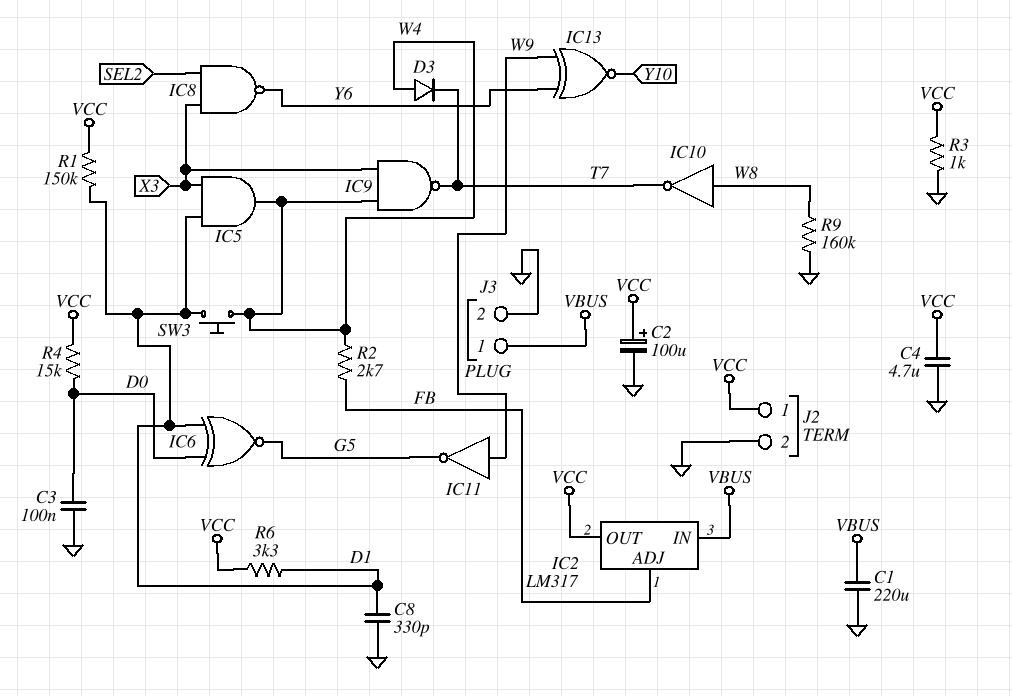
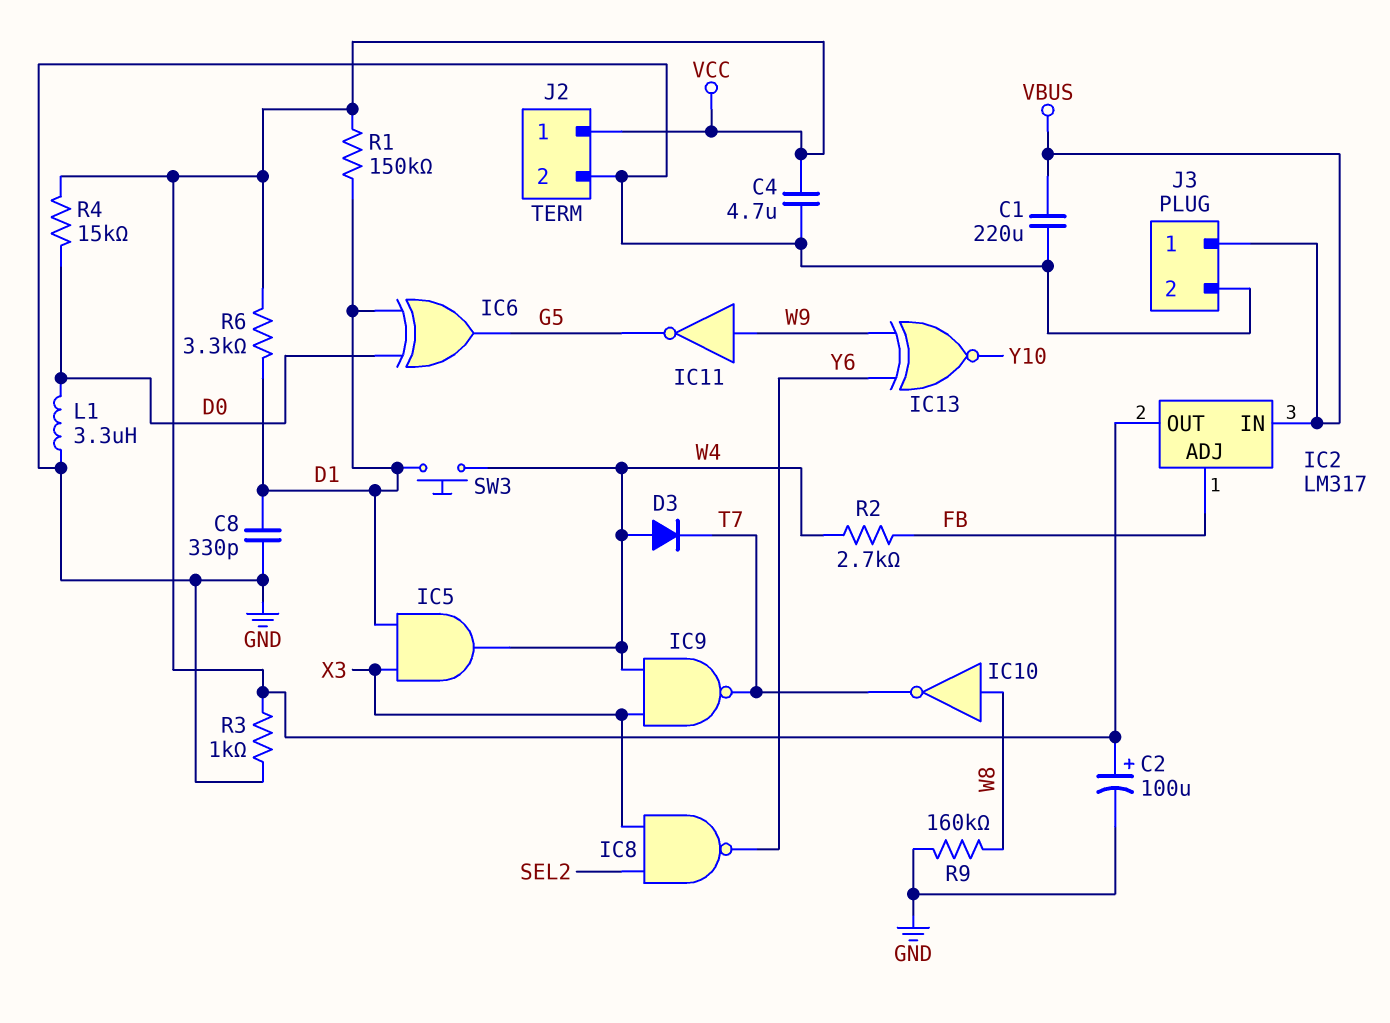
C3: 100nF (D0, GND) -> none
IC6: XNOR (in D0, in D1, out G5) -> XOR (in D0, in D1, out G5)
L1: none -> 3.3uH (D0, GND)

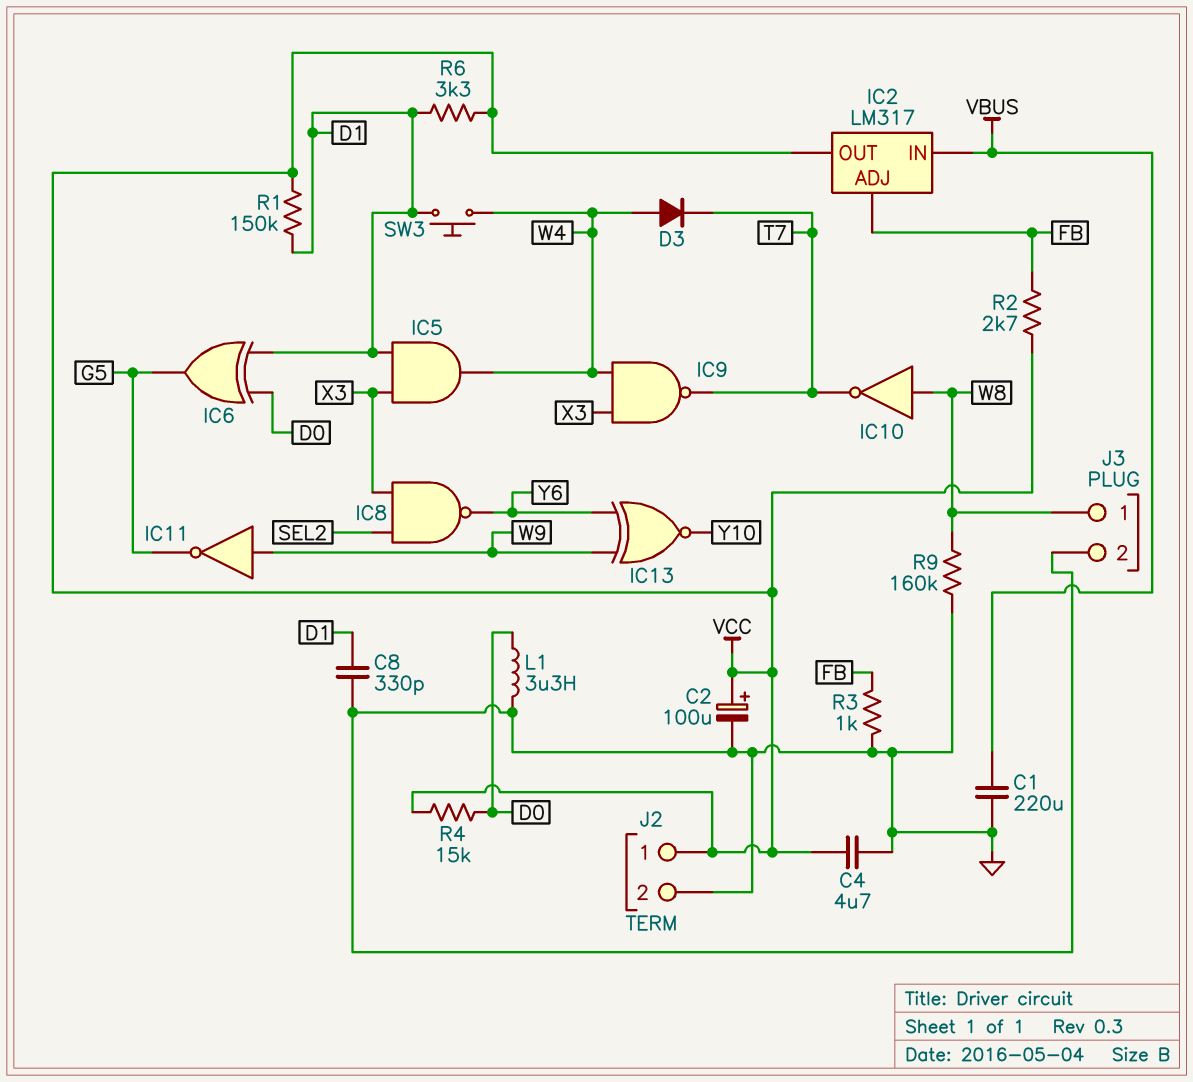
J3 pin 1: VBUS -> W8
R2: 2.7k (FB, W4) -> 2.7k (FB, VCC)
R3: 1k (GND, VCC) -> 1k (FB, GND)

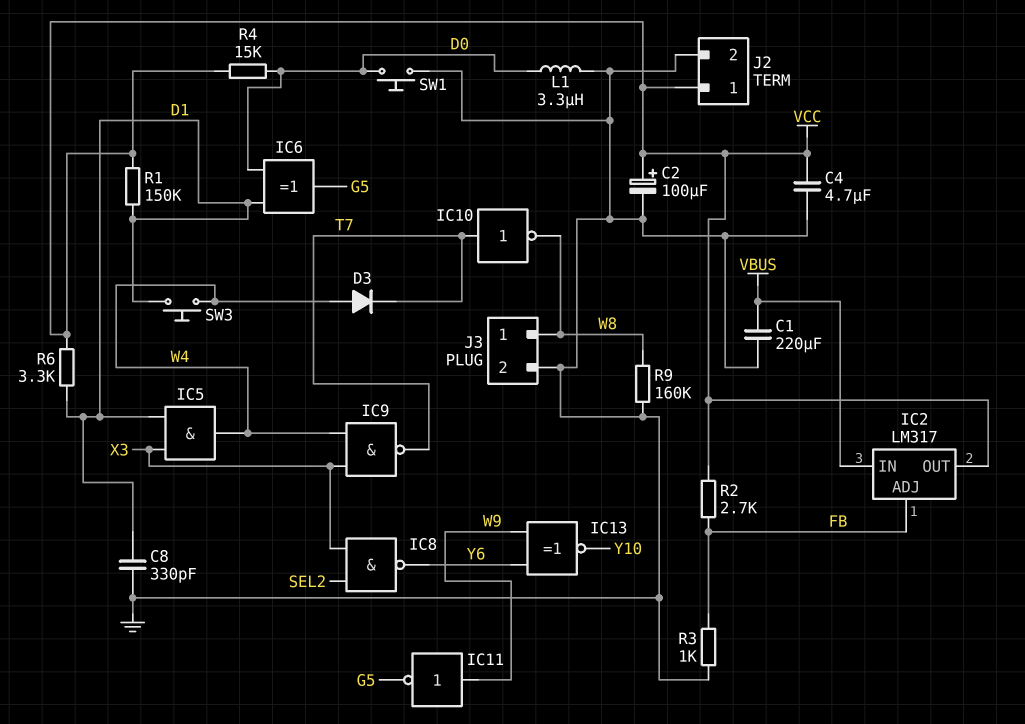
IC10: NOT (in W8, out T7) -> NOT (in T7, out W8)
SW1: none -> button (D0, GND)

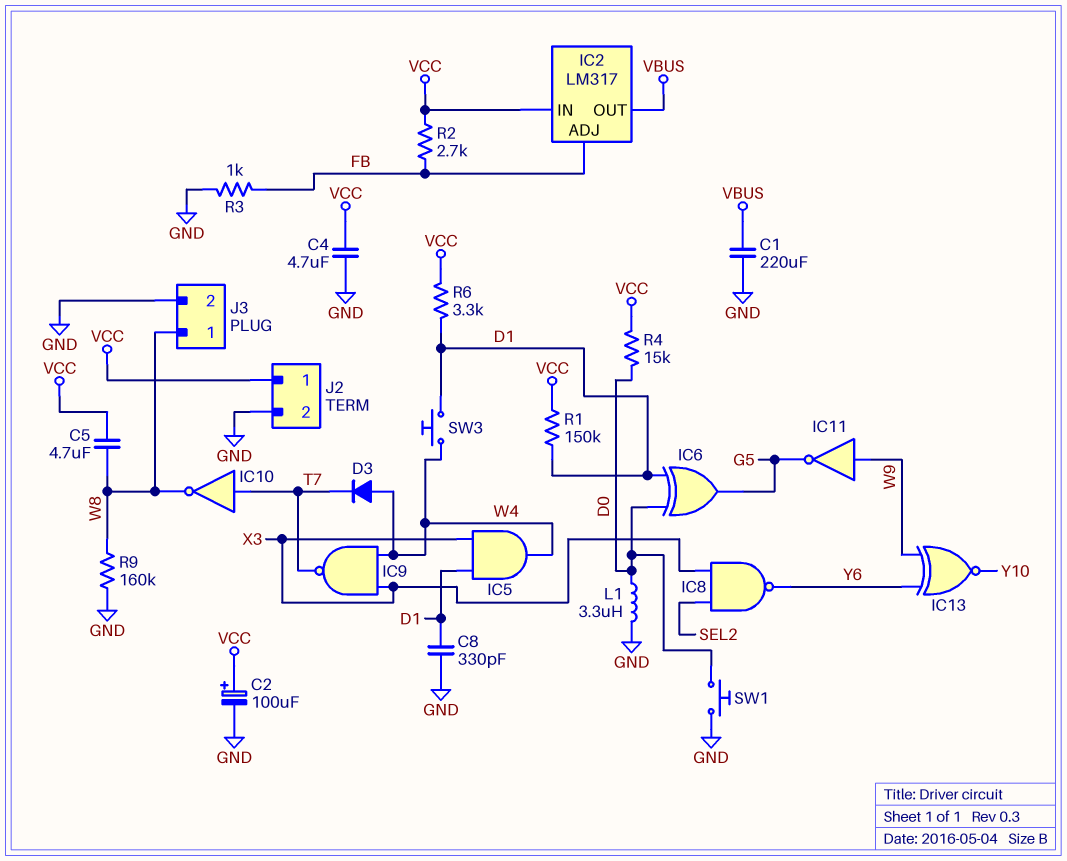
C5: none -> 4.7uF (VCC, W8)
IC2 pin IN: VBUS -> VCC
IC2 pin OUT: VCC -> VBUS

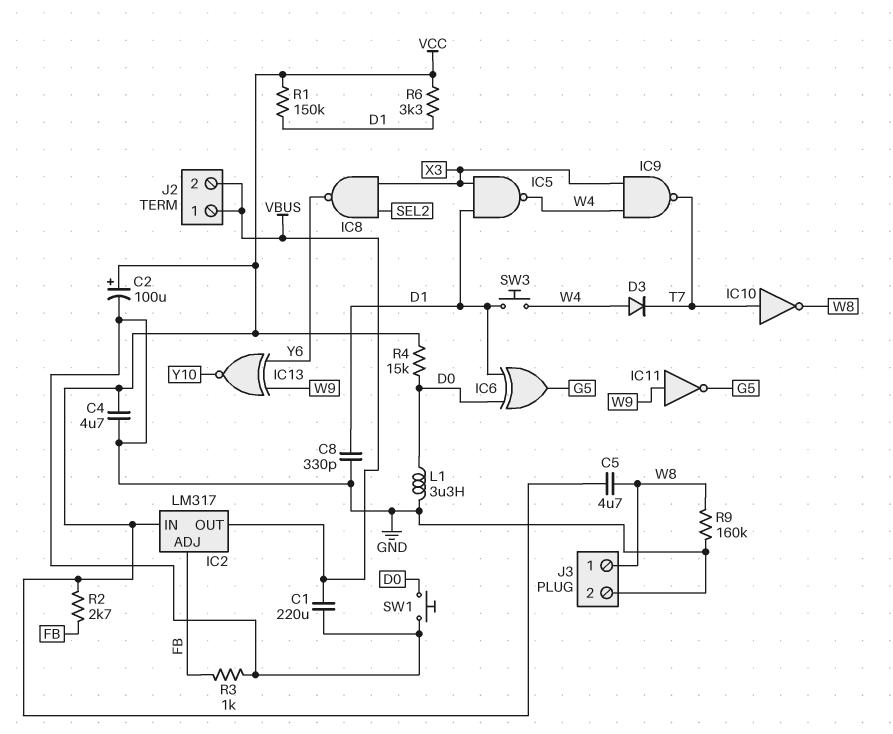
IC5: AND (in D1, in X3, out W4) -> NAND (in D1, in X3, out W4)
J2 pin 1: VCC -> VBUS
J2 pin 2: GND -> VBUS

